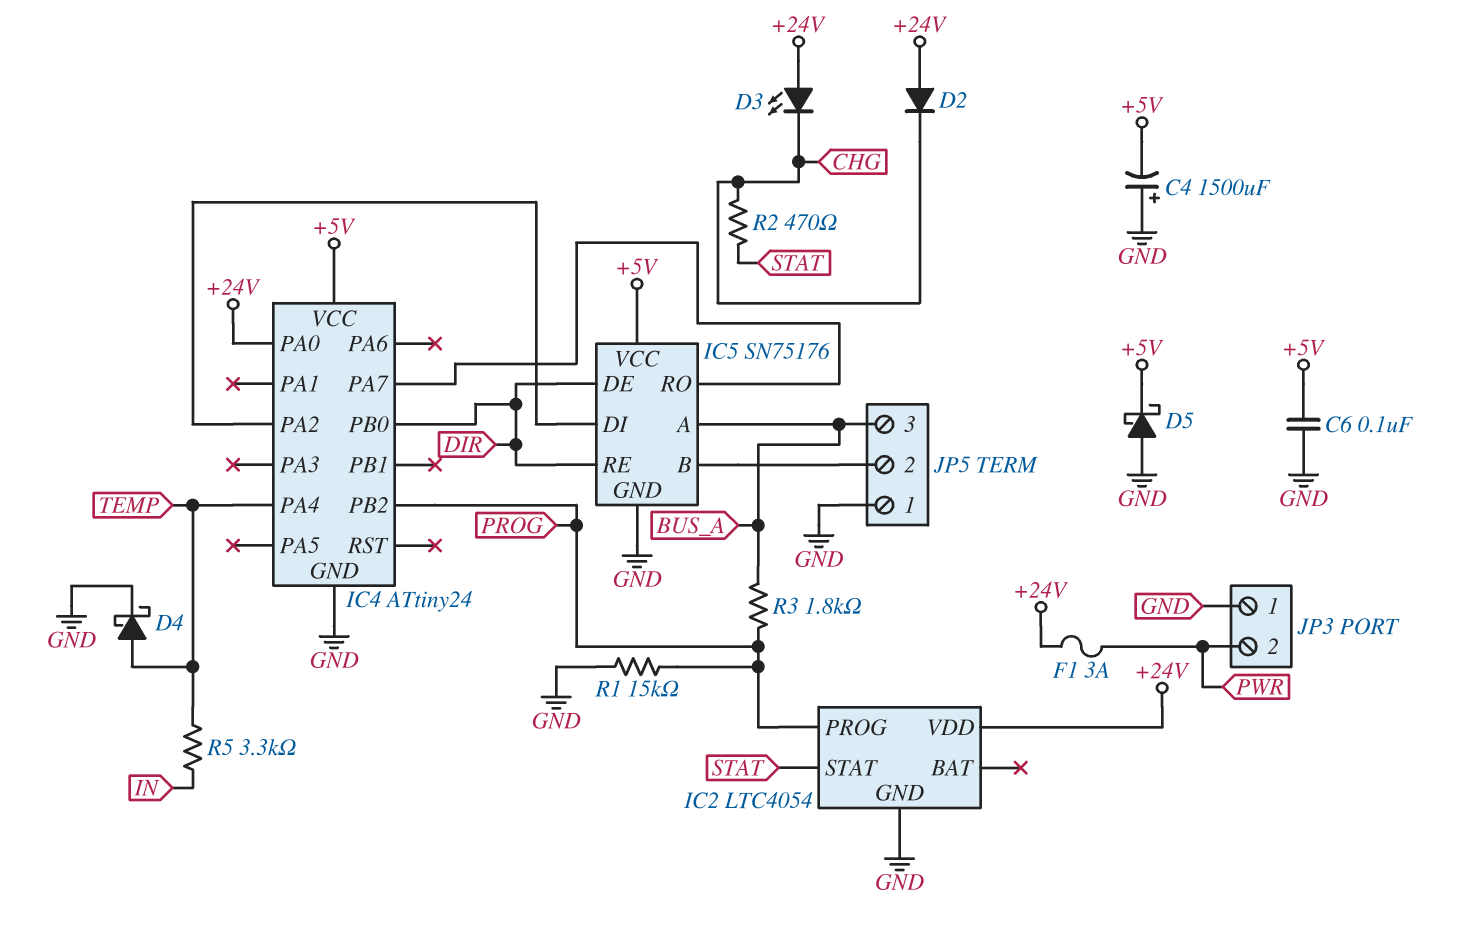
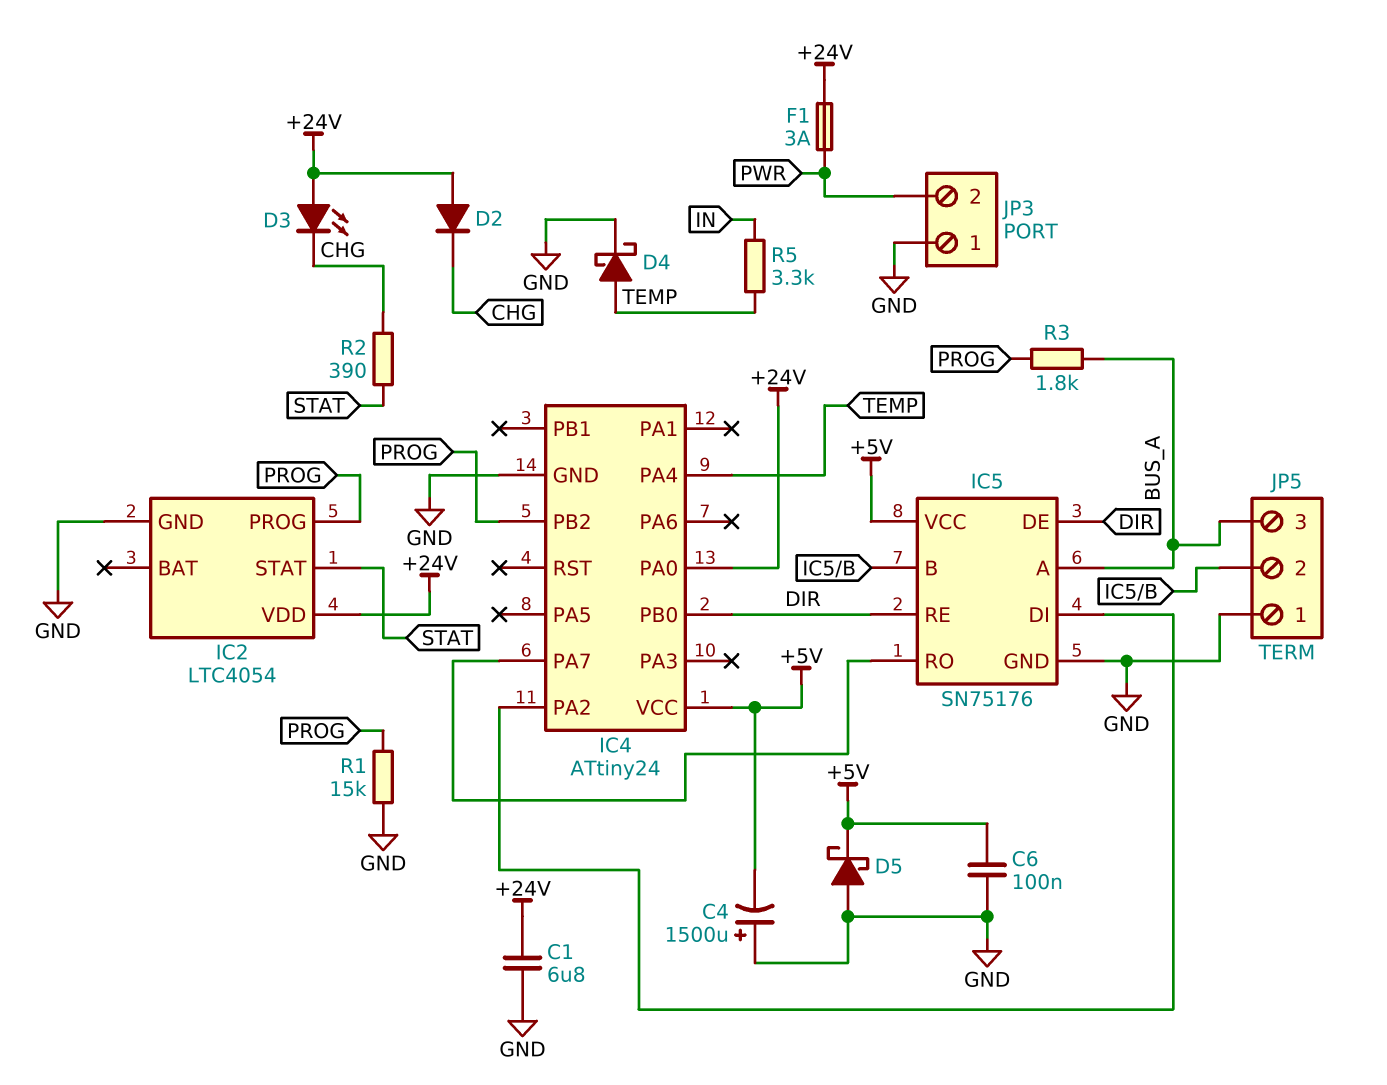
C1: none -> 6.8uF (+24V, GND)
R2: 470 (CHG, STAT) -> 390 (CHG, STAT)

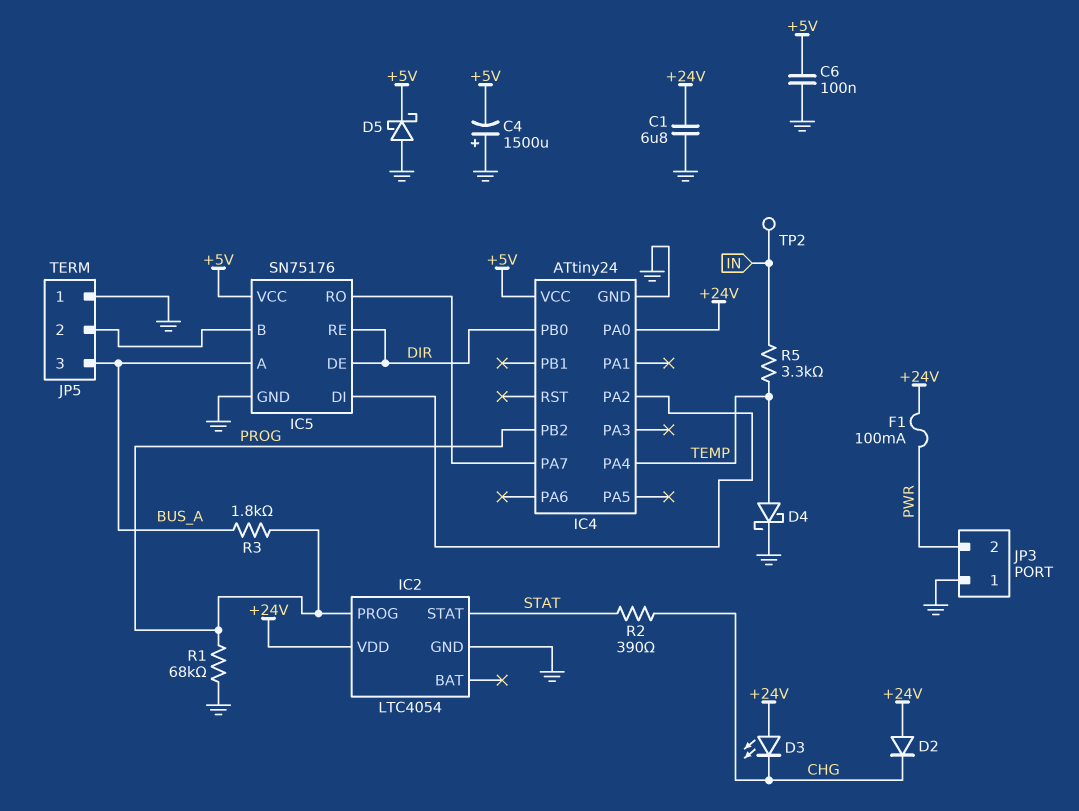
F1: 3A (+24V, PWR) -> 100mA (+24V, PWR)
R1: 15k (GND, PROG) -> 68k (GND, PROG)
TP2: none -> test point (IN)

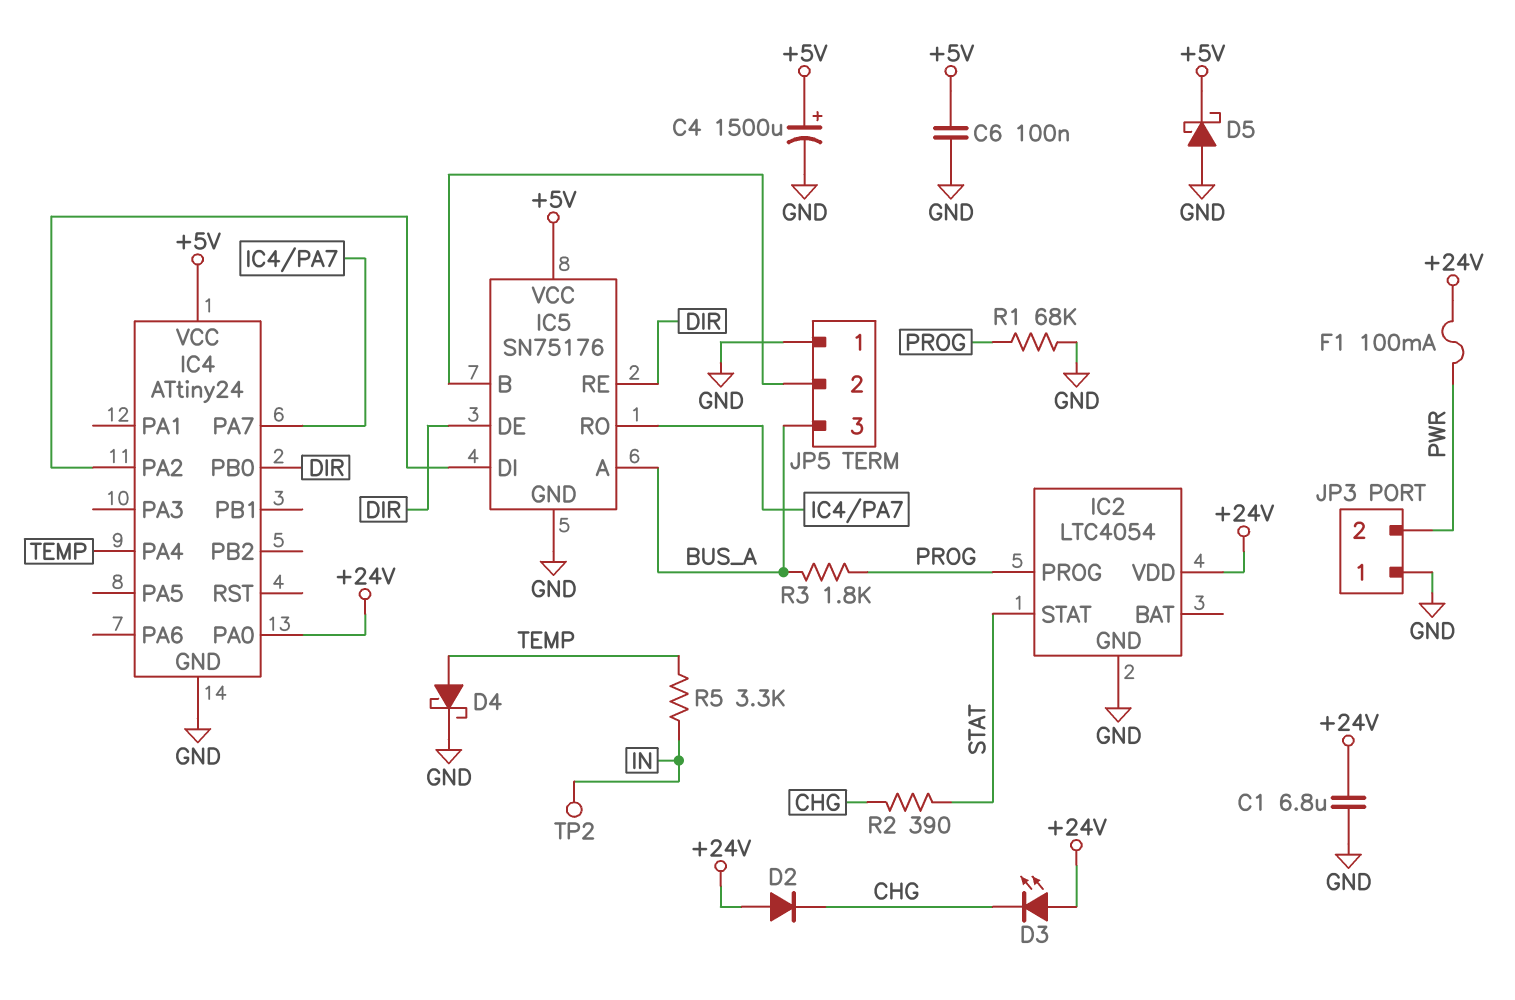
C4: 1500uF (plus GND, minus +5V) -> 1500uF (plus +5V, minus GND)
IC4 pin PB2: PROG -> none

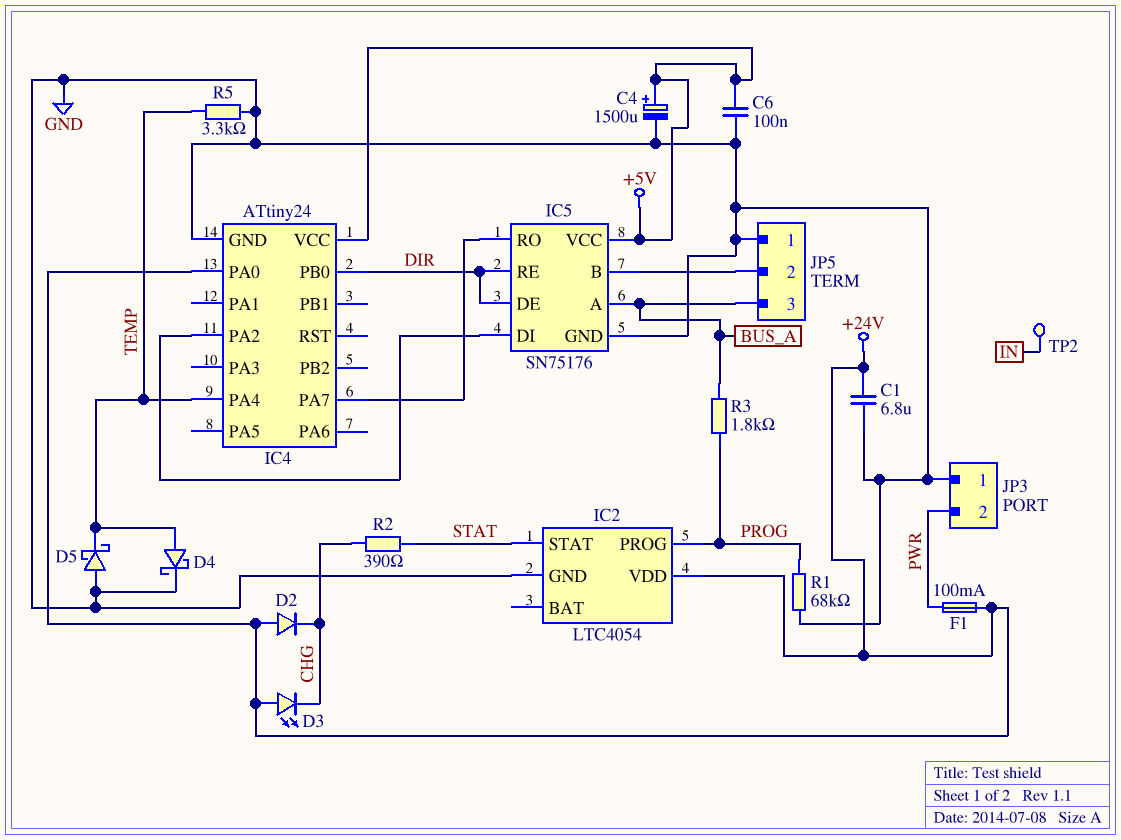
D5: schottky (A GND, K +5V) -> schottky (A GND, K TEMP)
R5: 3.3k (IN, TEMP) -> 3.3k (GND, TEMP)

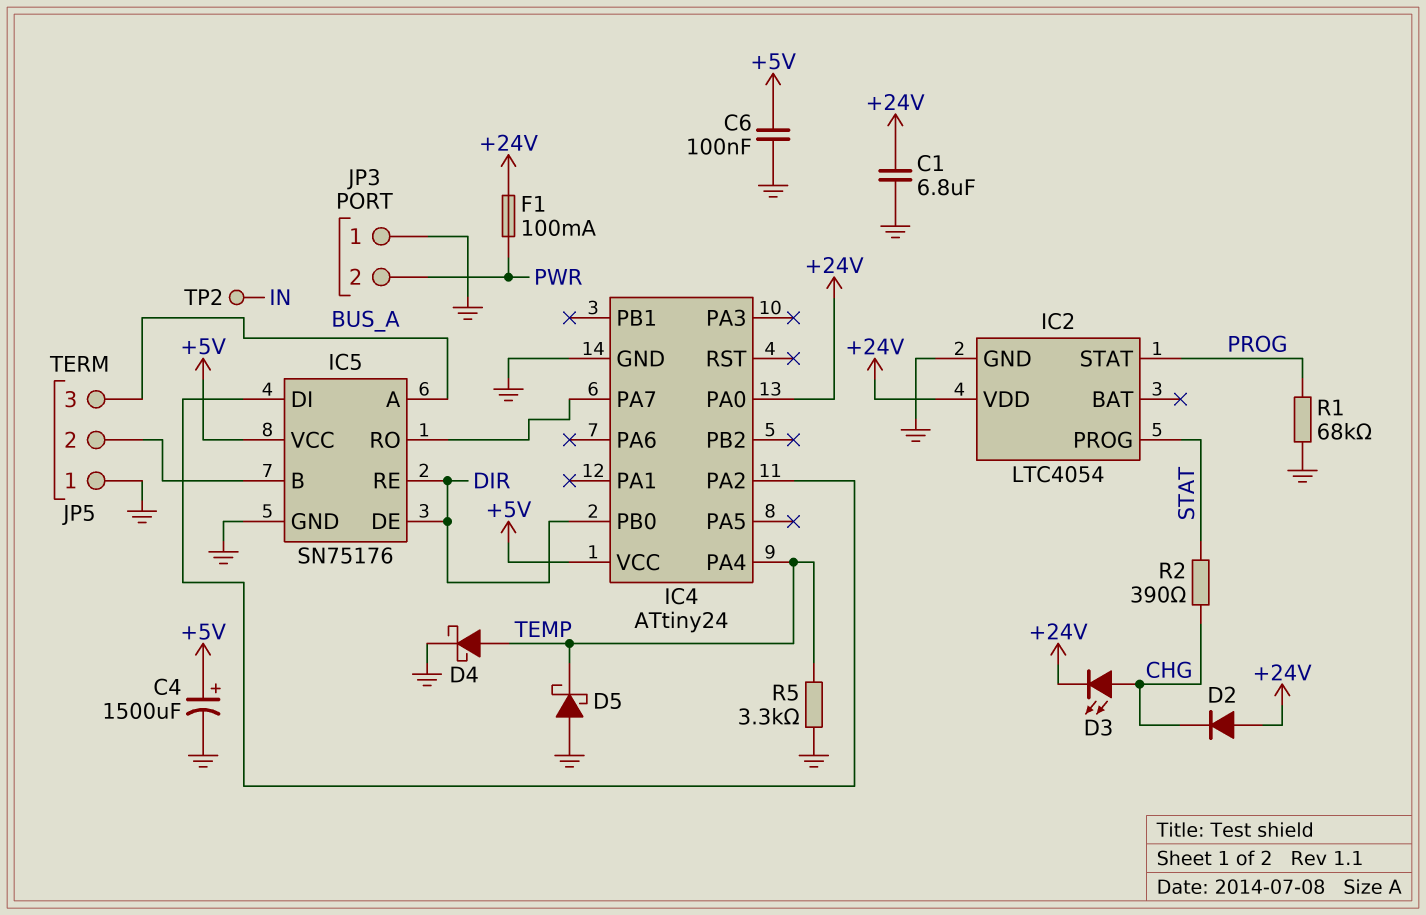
D3: LED (A +24V, K CHG) -> LED (A CHG, K +24V)
IC2 pin PROG: PROG -> STAT
IC2 pin STAT: STAT -> PROG
R3: 1.8k (BUS_A, PROG) -> none

